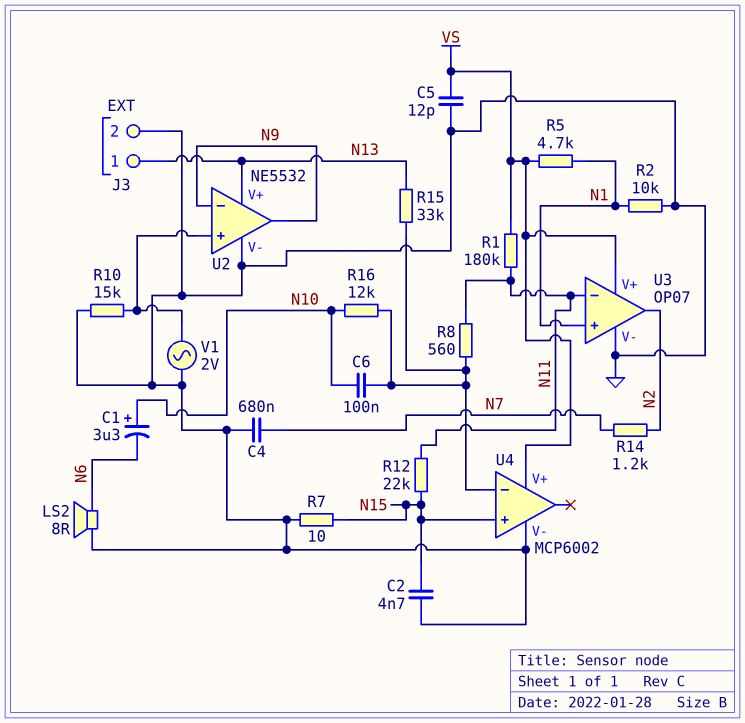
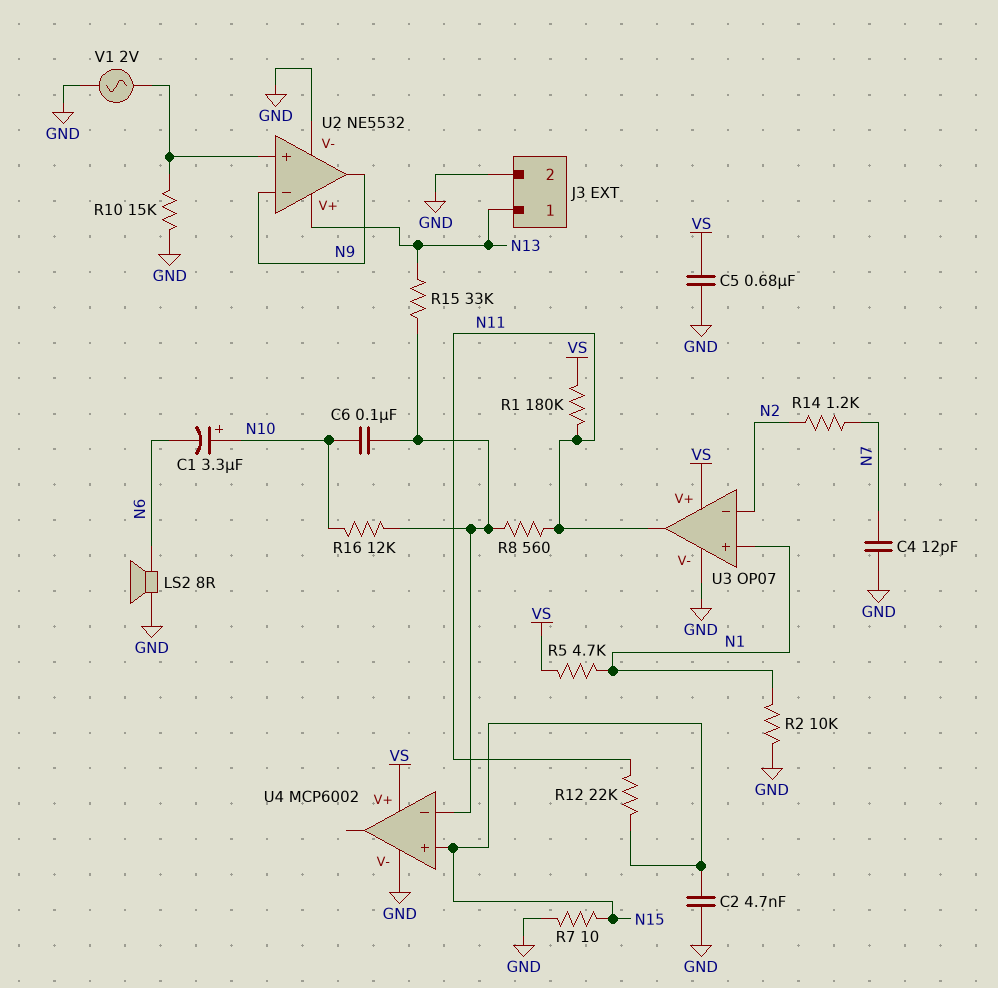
C4: 680nF (GND, N7) -> 12pF (GND, N7)
C5: 12pF (GND, VS) -> 680nF (GND, VS)
U3 pin in-: N11 -> N2
U3 pin out: N2 -> N11

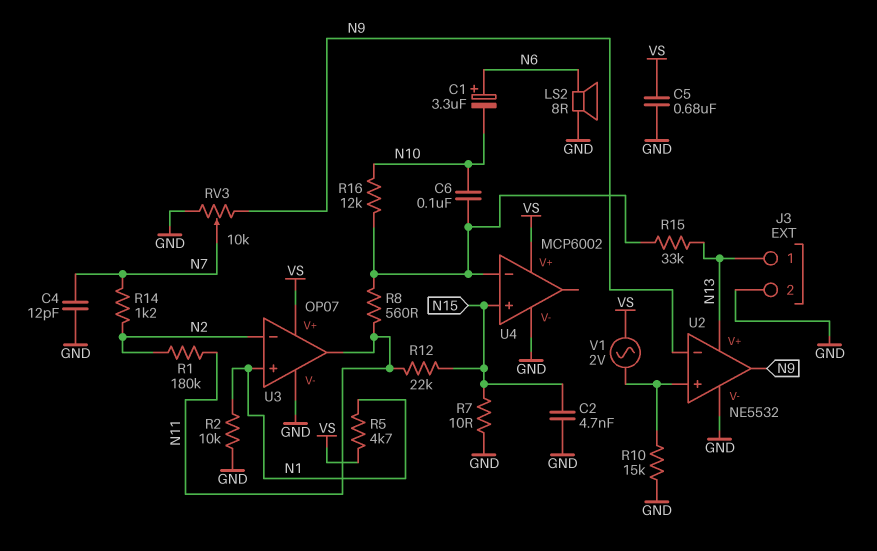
C1: 3.3uF (plus N10, minus N6) -> 3.3uF (plus N6, minus N10)
R1: 180k (N11, VS) -> 180k (N2, N11)
RV3: none -> 10k (GND, N9, wiper N7)
V1: AC 2V (GND, U2/in+) -> AC 2V (U2/in+, VS)

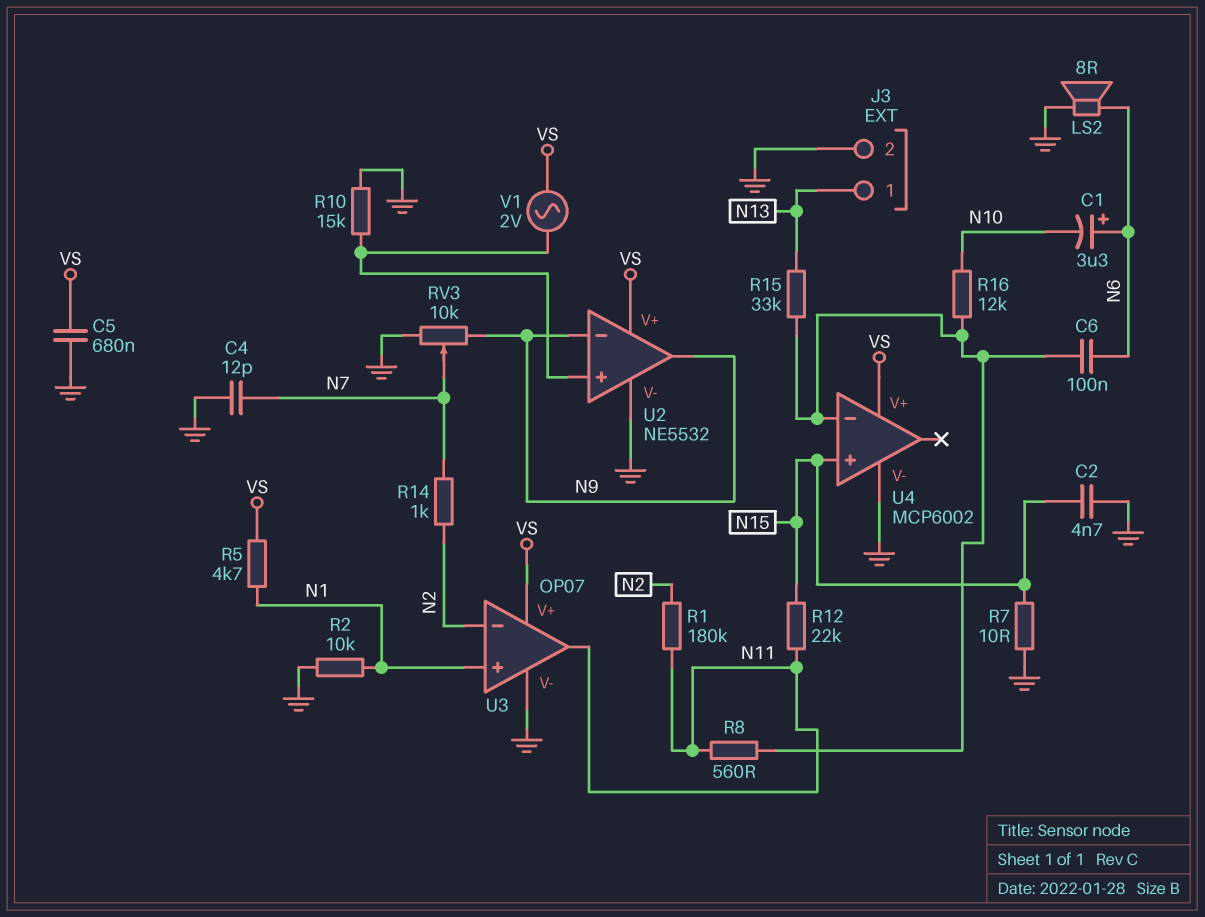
C6: 100nF (N10, U4/in-) -> 100nF (N6, U4/in-)
R14: 1.2k (N2, N7) -> 1k (N2, N7)
U2 pin V+: N13 -> VS

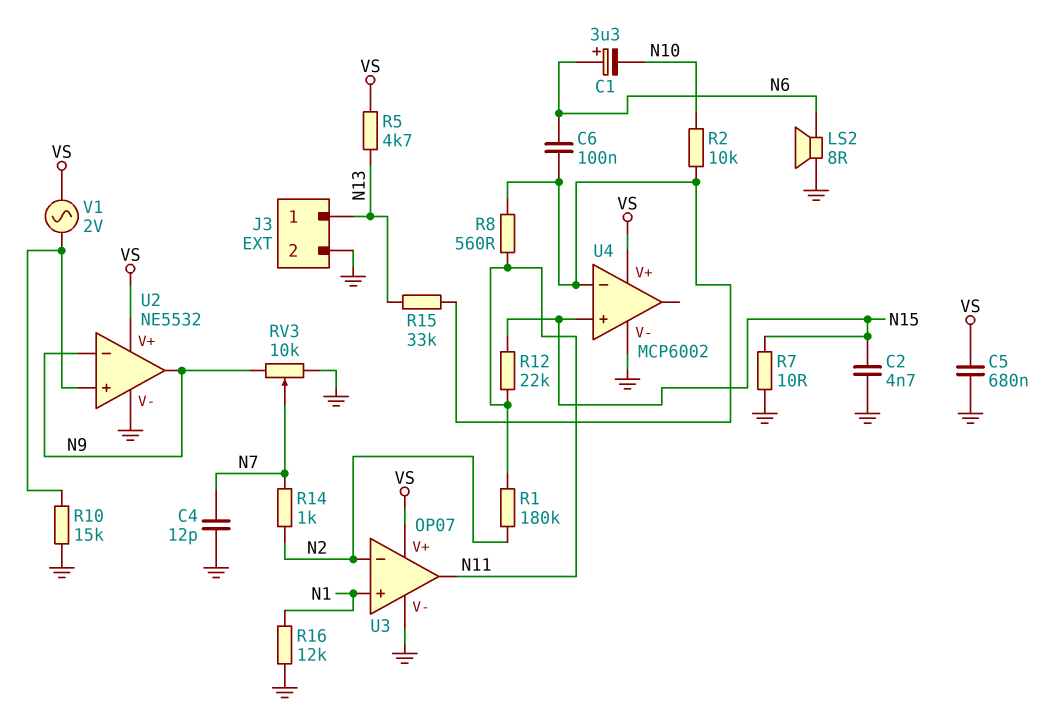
R2: 10k (GND, N1) -> 10k (N10, U4/in-)
R5: 4.7k (N1, VS) -> 4.7k (N13, VS)
R16: 12k (N10, U4/in-) -> 12k (GND, N1)

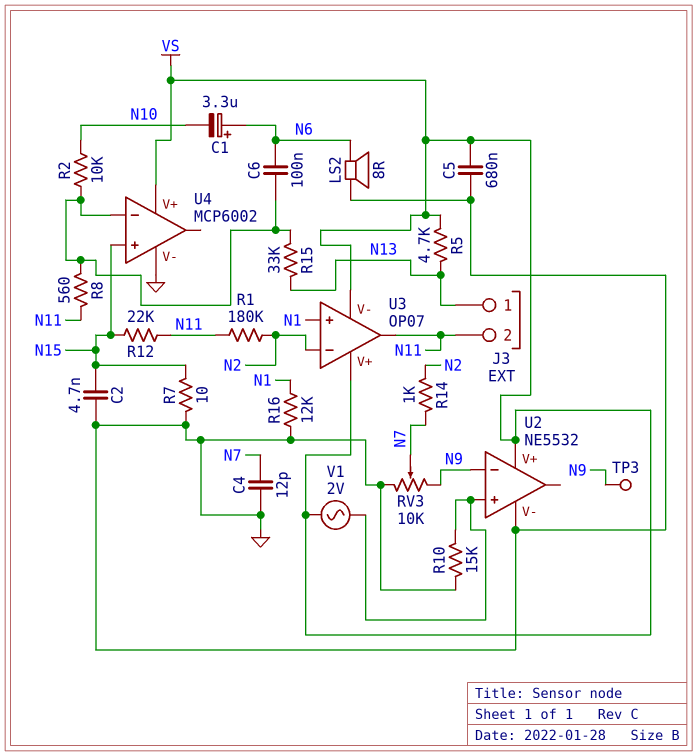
J3 pin 2: GND -> N11
TP3: none -> test point (N9)
U2 pin out: N9 -> none
U3 pin V-: GND -> VS

